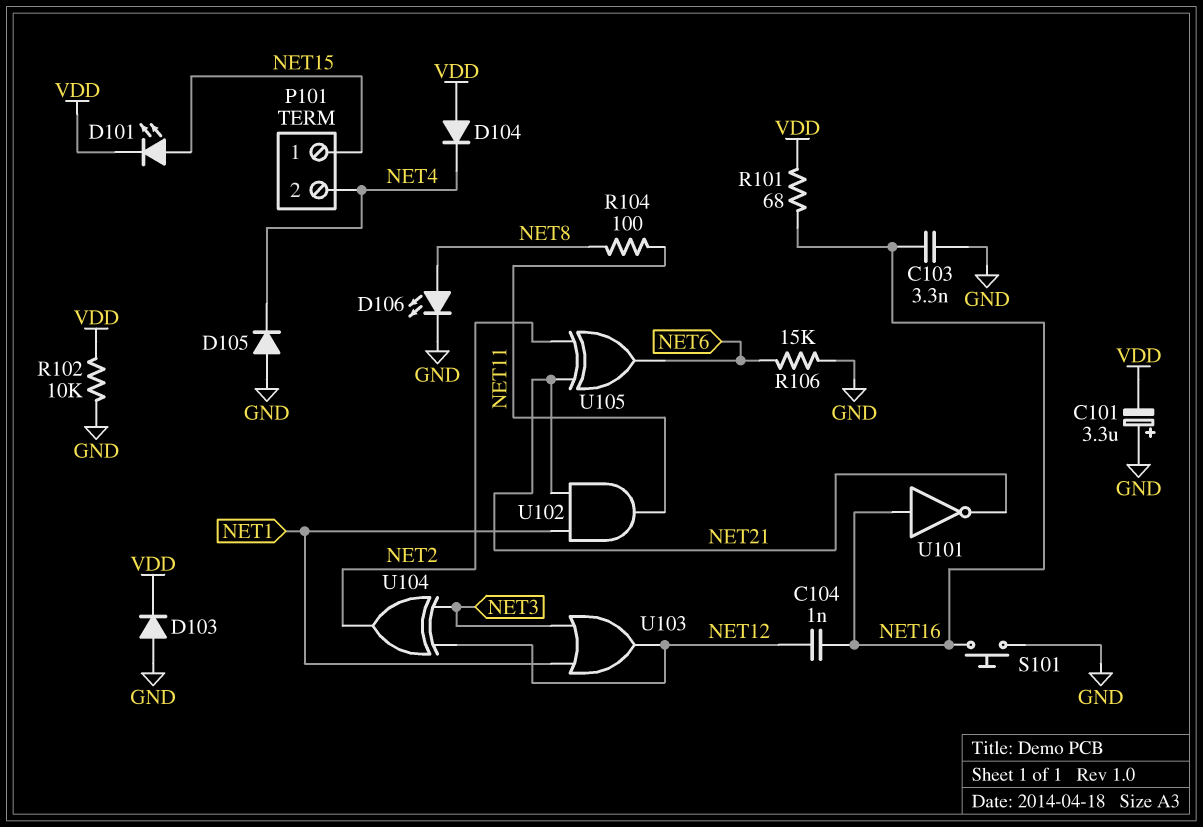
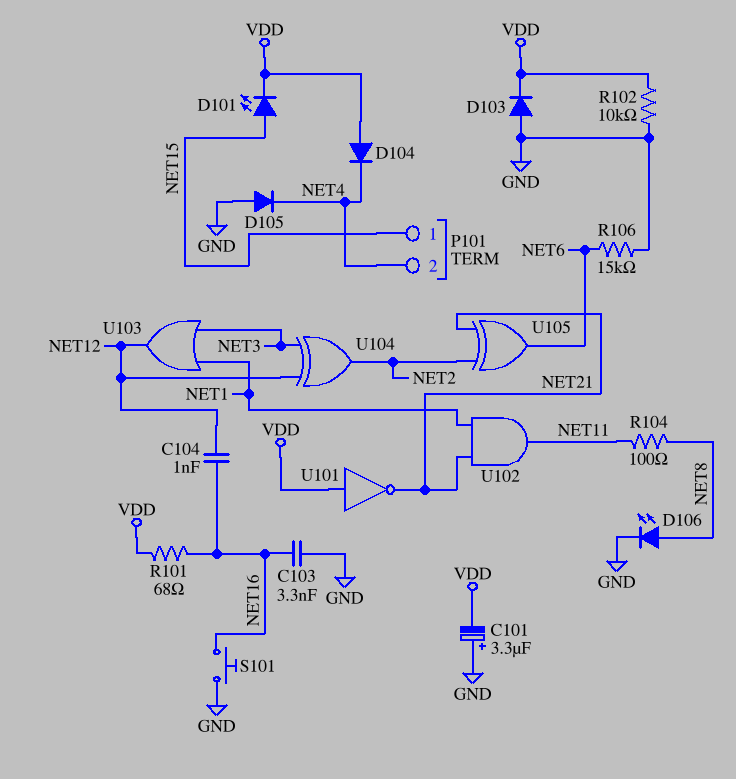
U101: NOT (in NET16, out NET21) -> NOT (in VDD, out NET21)

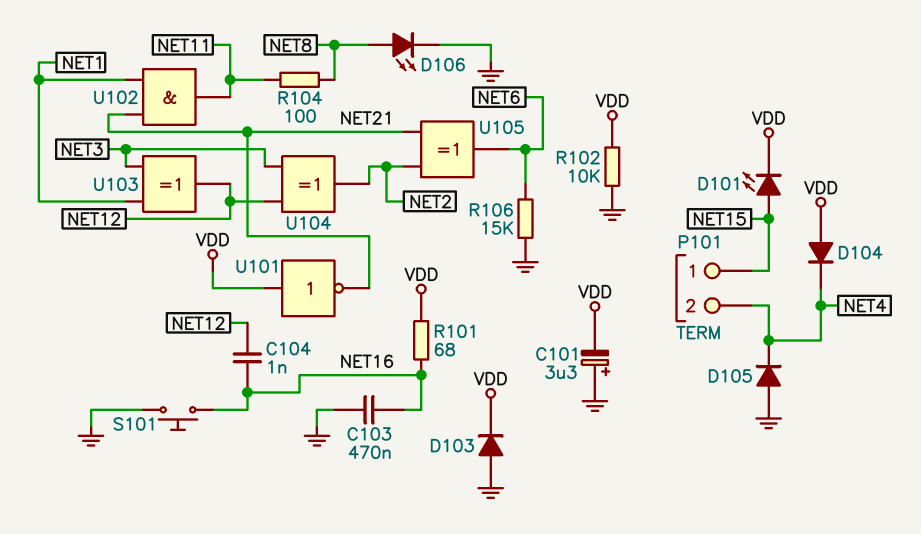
C103: 3.3nF (GND, NET16) -> 470nF (GND, NET16)
U103: OR (in NET1, in NET3, out NET12) -> XOR (in NET1, in NET3, out NET12)

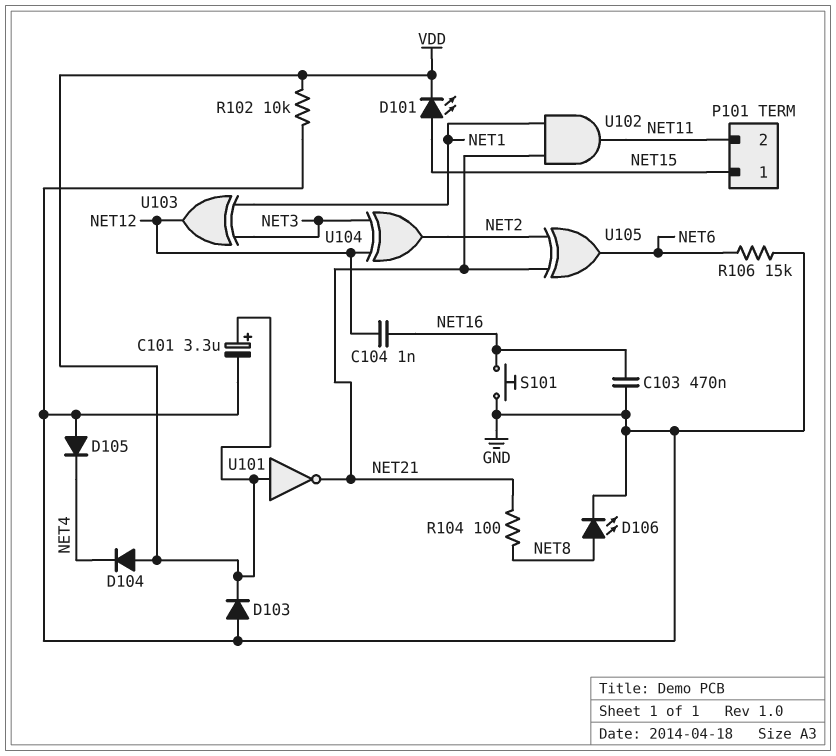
C101: 3.3uF (plus GND, minus VDD) -> 3.3uF (plus VDD, minus GND)
P101 pin 2: NET4 -> NET11
R101: 68 (NET16, VDD) -> none
R104: 100 (NET8, NET11) -> 100 (NET8, NET21)

